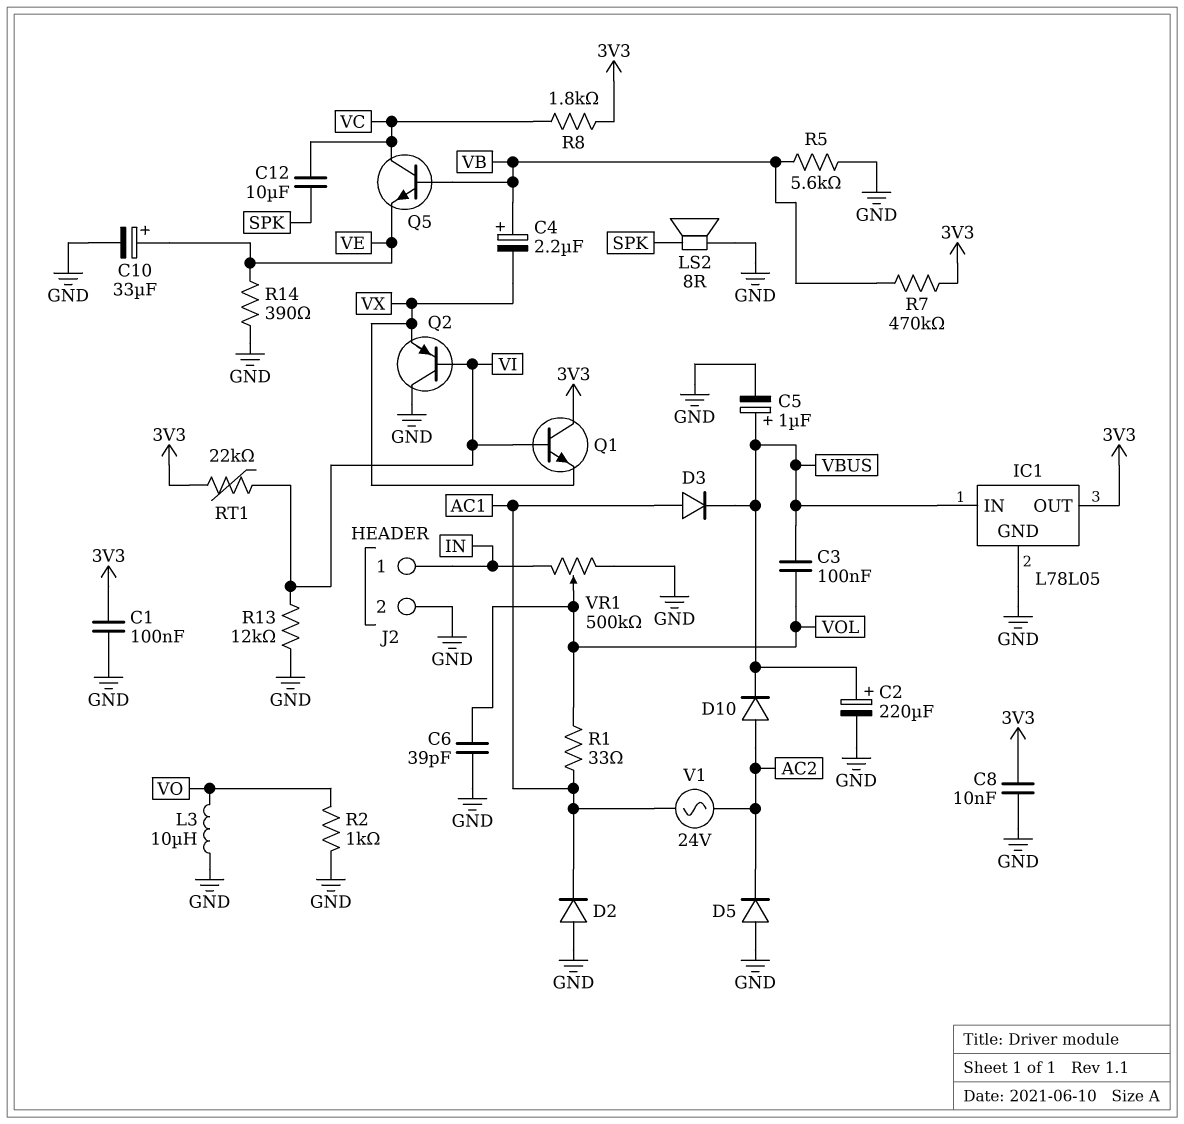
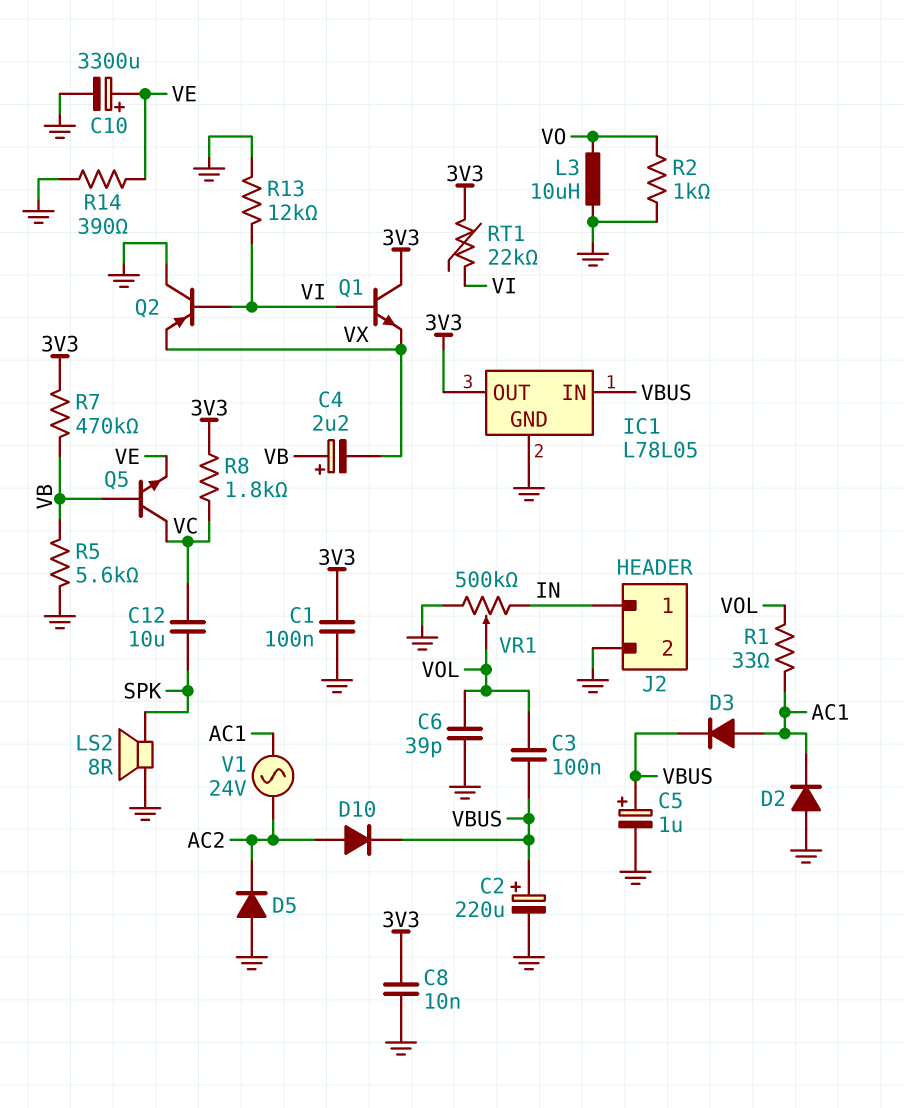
C10: 33uF (plus VE, minus GND) -> 3300uF (plus VE, minus GND)

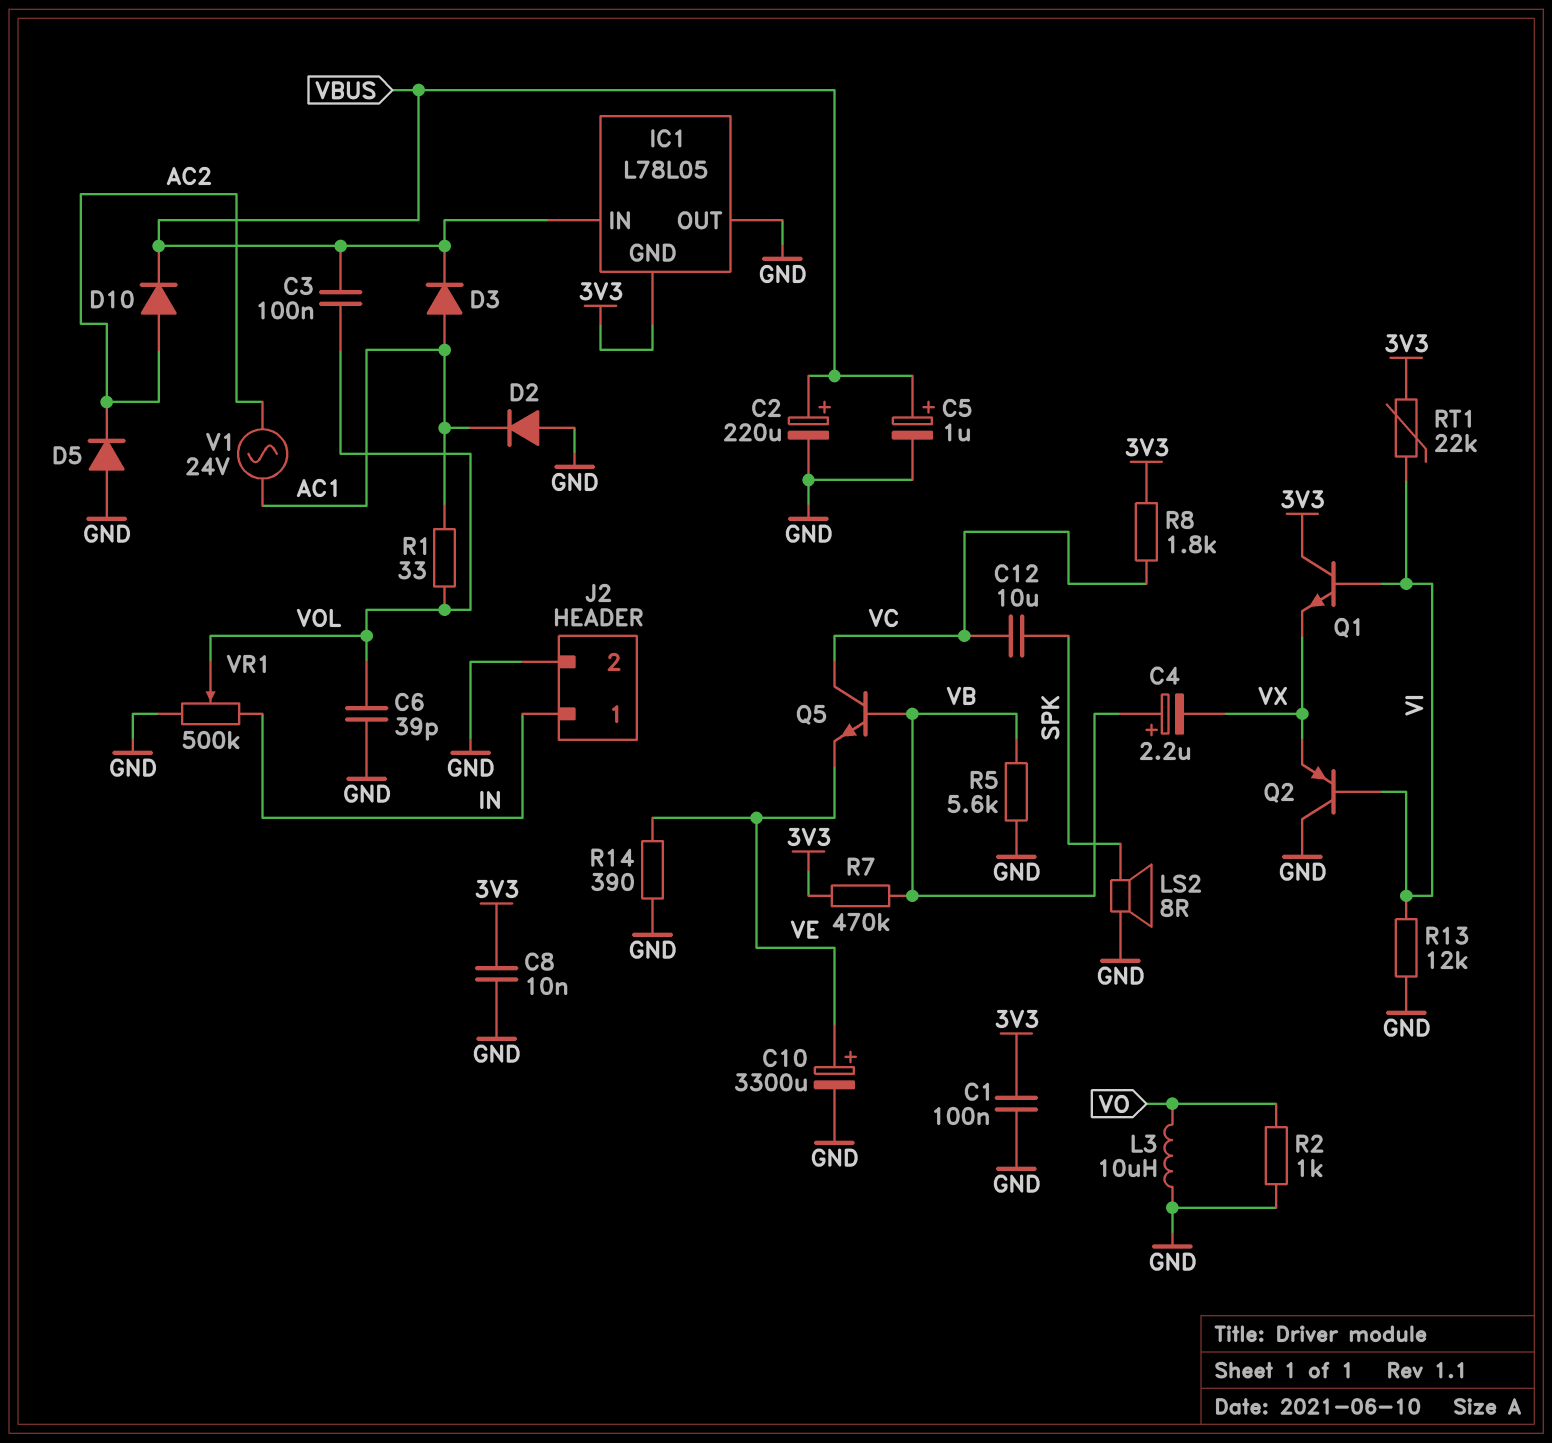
IC1 pin GND: GND -> 3V3
IC1 pin OUT: 3V3 -> GND

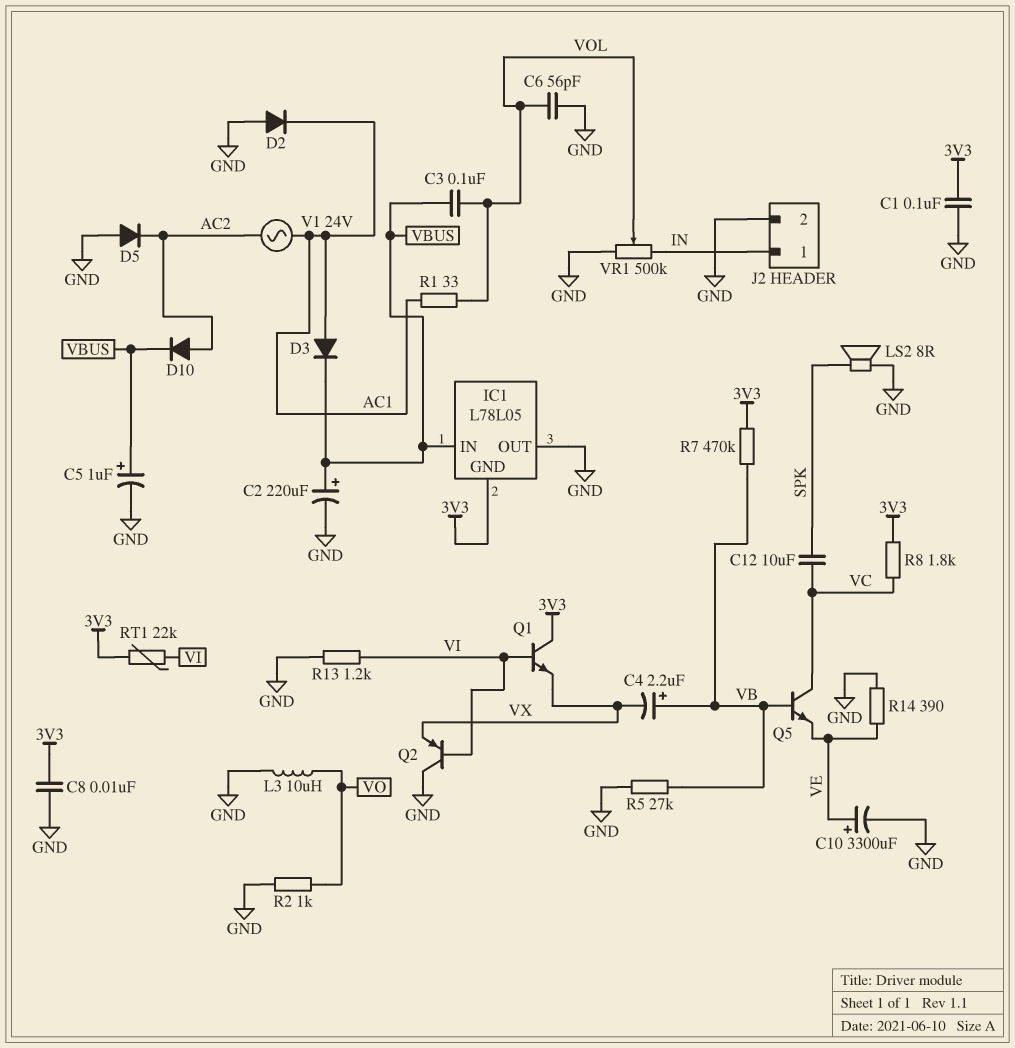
C6: 39pF (GND, VOL) -> 56pF (GND, VOL)
R5: 5.6k (GND, VB) -> 27k (GND, VB)
R13: 12k (GND, VI) -> 1.2k (GND, VI)

